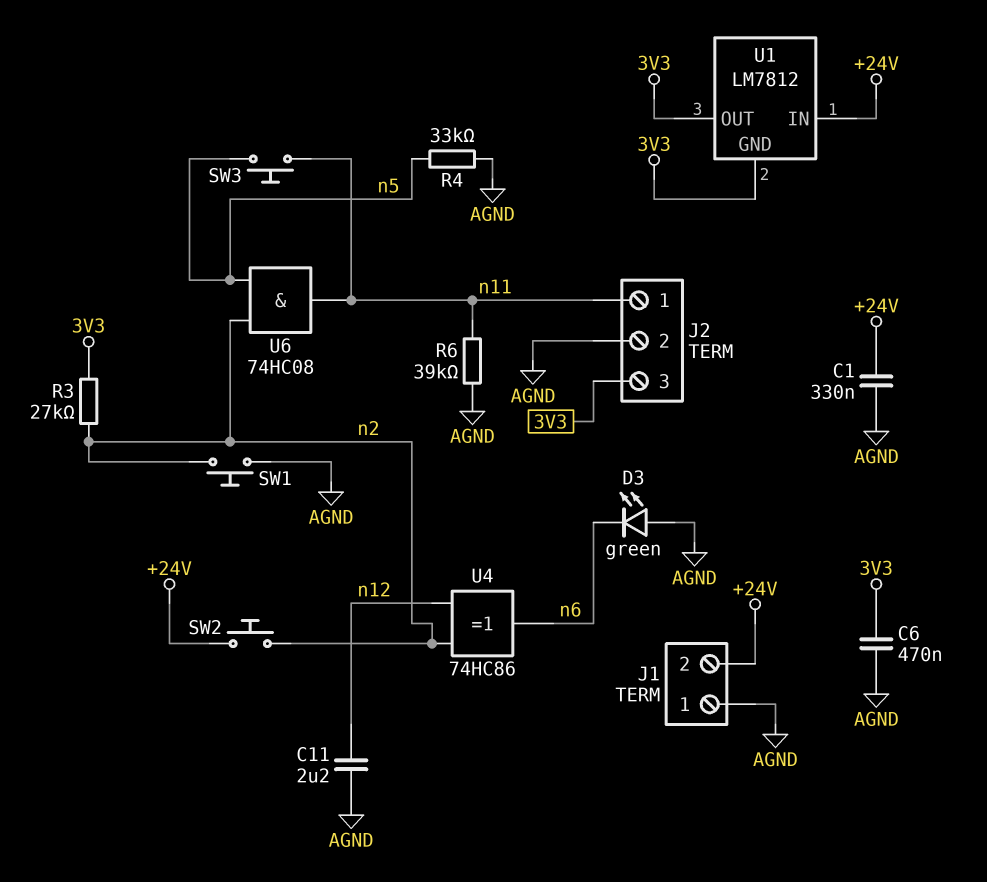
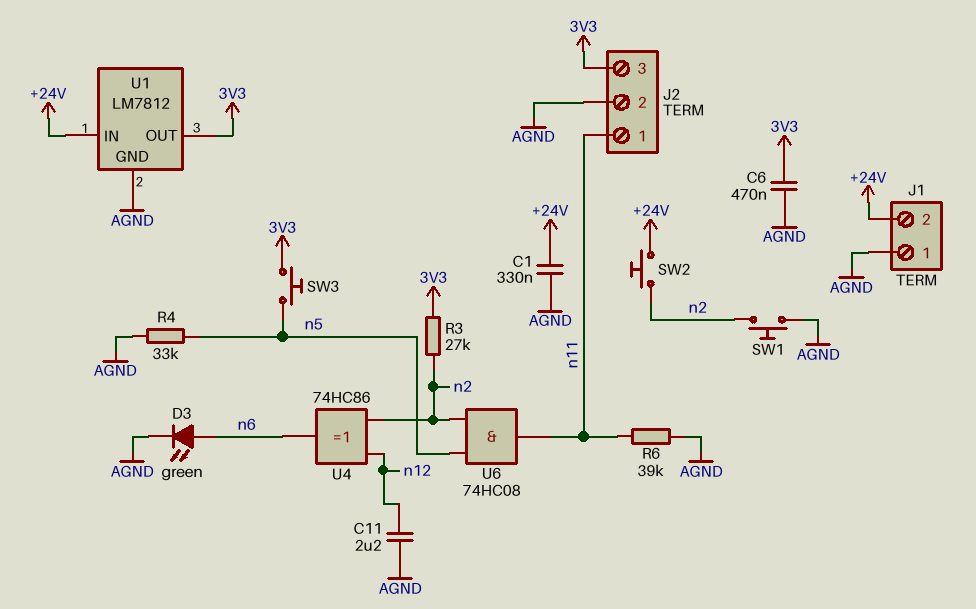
D3: LED green (A AGND, K n6) -> LED green (A n6, K AGND)
SW3: button (n5, n11) -> button (3V3, n5)
U1 pin GND: 3V3 -> AGND

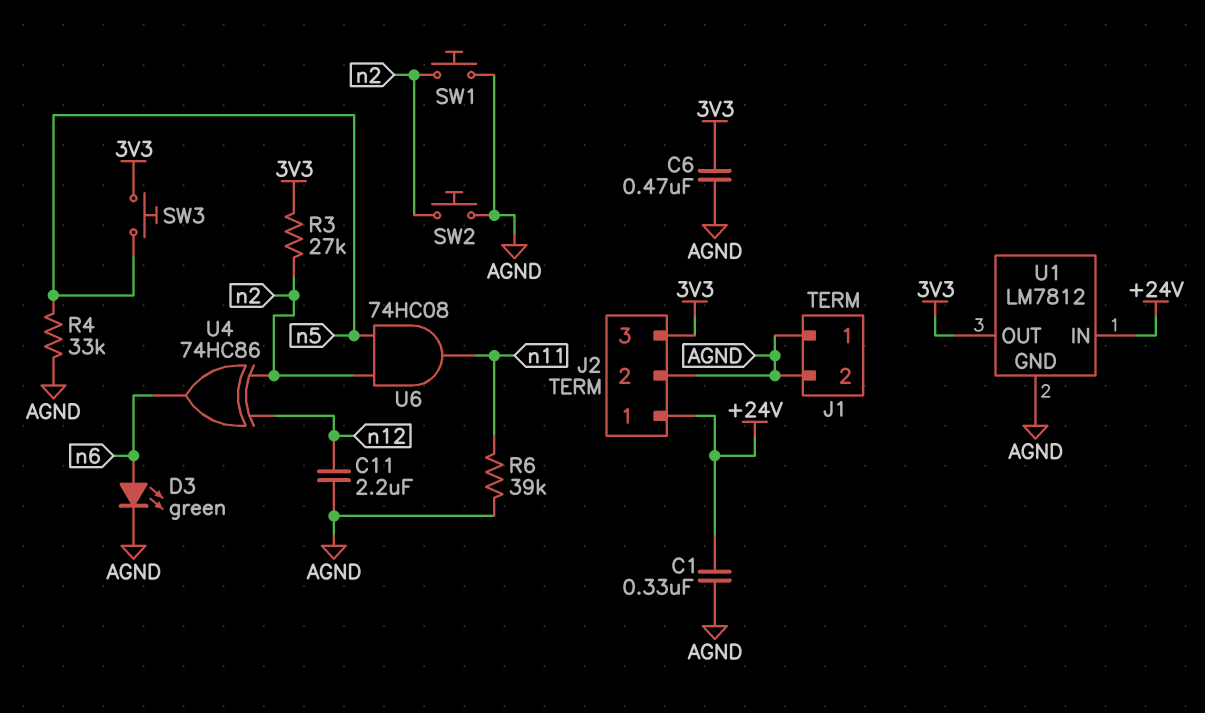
J1 pin 2: +24V -> AGND
J2 pin 1: n11 -> +24V
SW2: button (+24V, n2) -> button (AGND, n2)

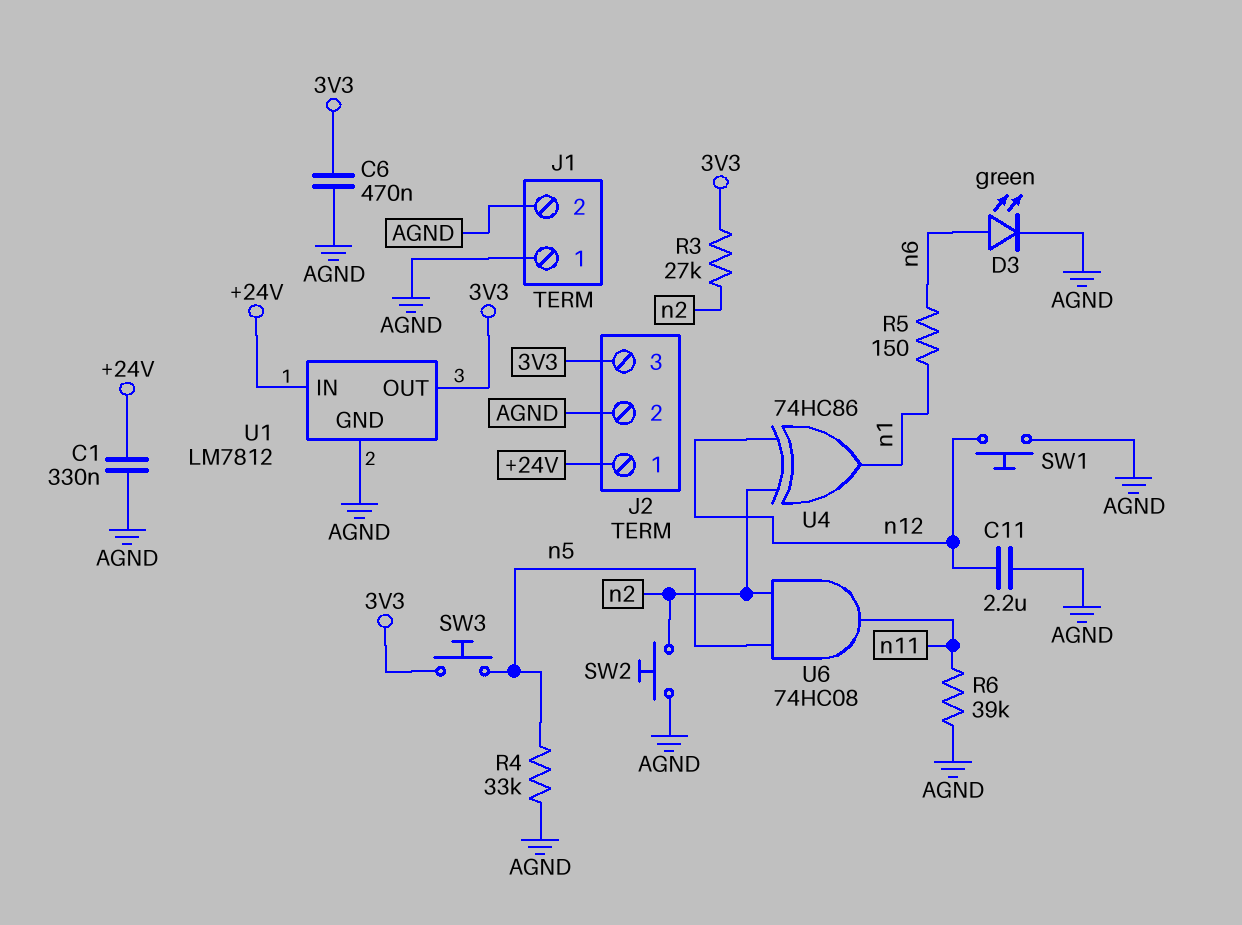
R5: none -> 150 (n1, n6)
SW1: button (AGND, n2) -> button (AGND, n12)
U4: XOR 74HC86 (in n2, in n12, out n6) -> XOR 74HC86 (in n2, in n12, out n1)

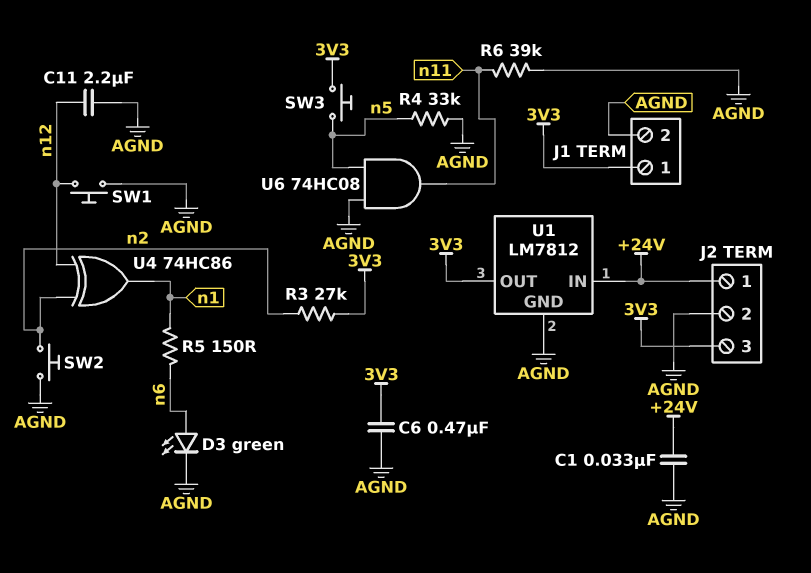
C1: 330nF (+24V, AGND) -> 33nF (+24V, AGND)
J1 pin 1: AGND -> 3V3
U6: AND 74HC08 (in n2, in n5, out n11) -> AND 74HC08 (in AGND, in n5, out n11)

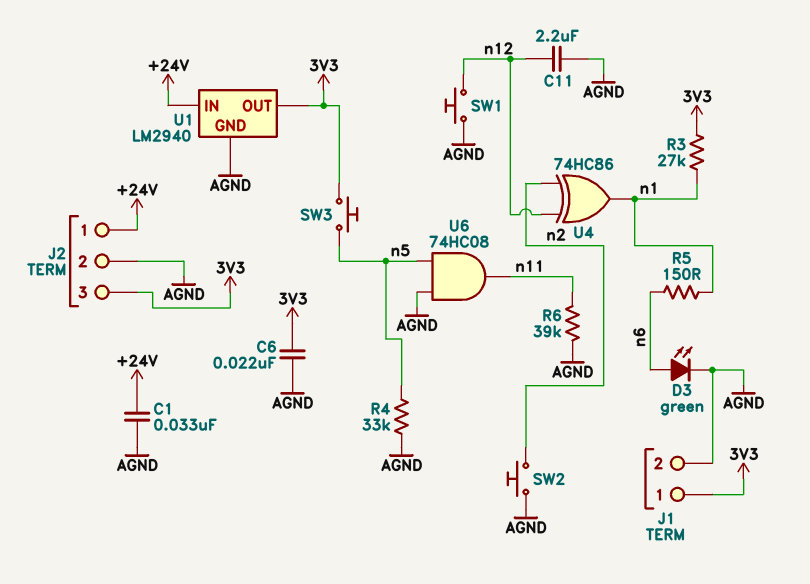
C6: 470nF (3V3, AGND) -> 22nF (3V3, AGND)
R3: 27k (3V3, n2) -> 27k (3V3, n1)
U1: LM7812 -> LM2940

